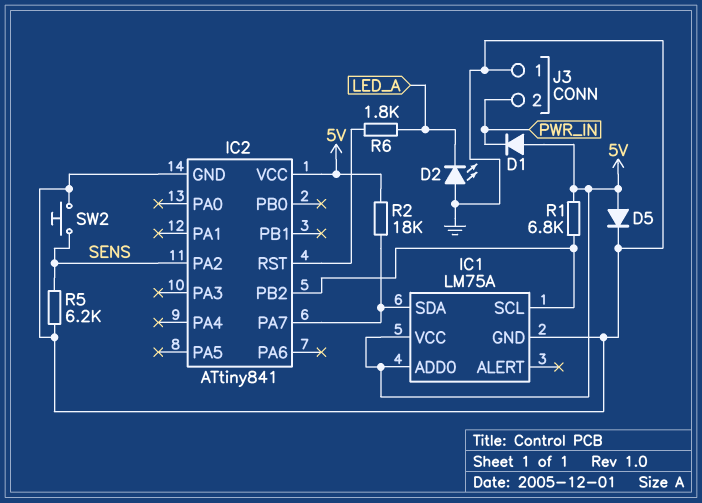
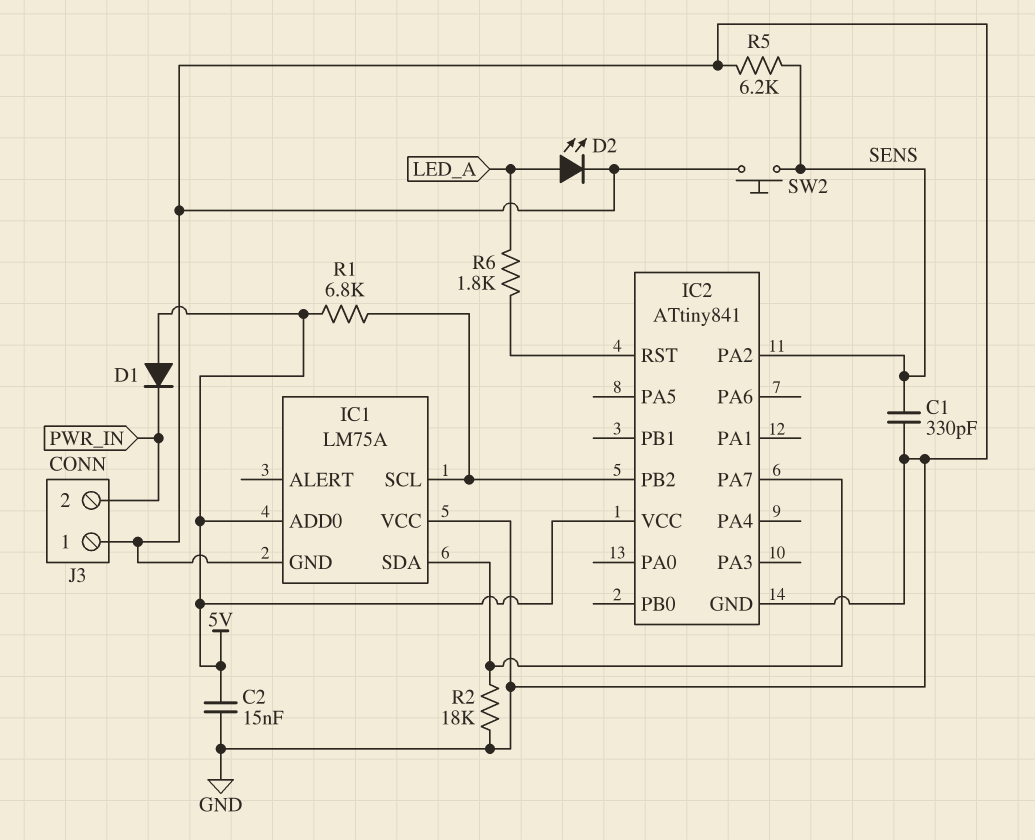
C1: none -> 330pF (GND, SENS)
C2: none -> 15nF (5V, GND)
D2: LED (A GND, K LED_A) -> LED (A LED_A, K GND)
D5: diode (A 5V, K GND) -> none
IC1 pin VCC: 5V -> GND
R2: 18k (5V, IC1/SDA) -> 18k (GND, IC1/SDA)

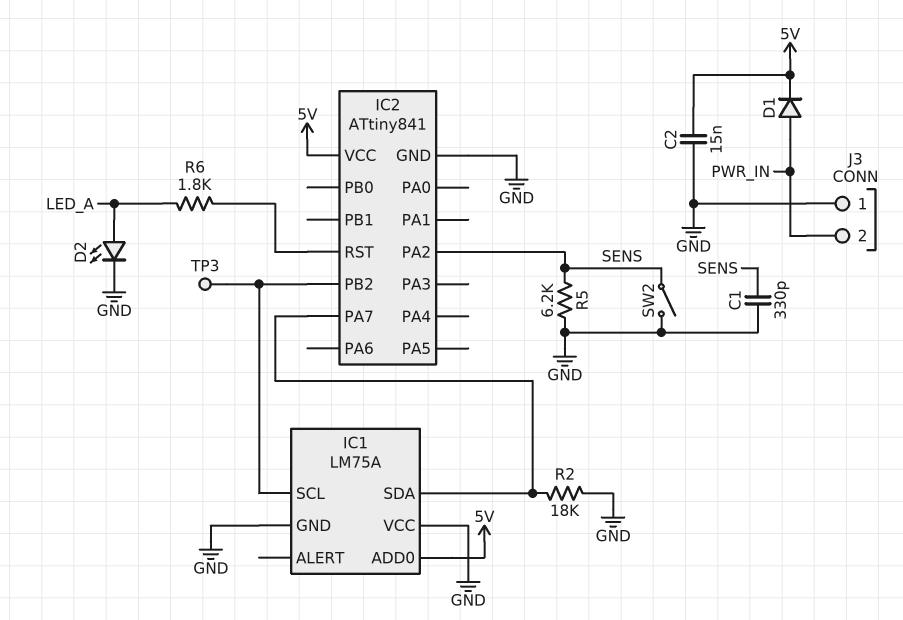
D1: diode (A 5V, K PWR_IN) -> diode (A PWR_IN, K 5V)
R1: 6.8k (5V, IC1/SCL) -> none
SW2: button (GND, SENS) -> switch (GND, SENS)
TP3: none -> test point (IC1/SCL)

